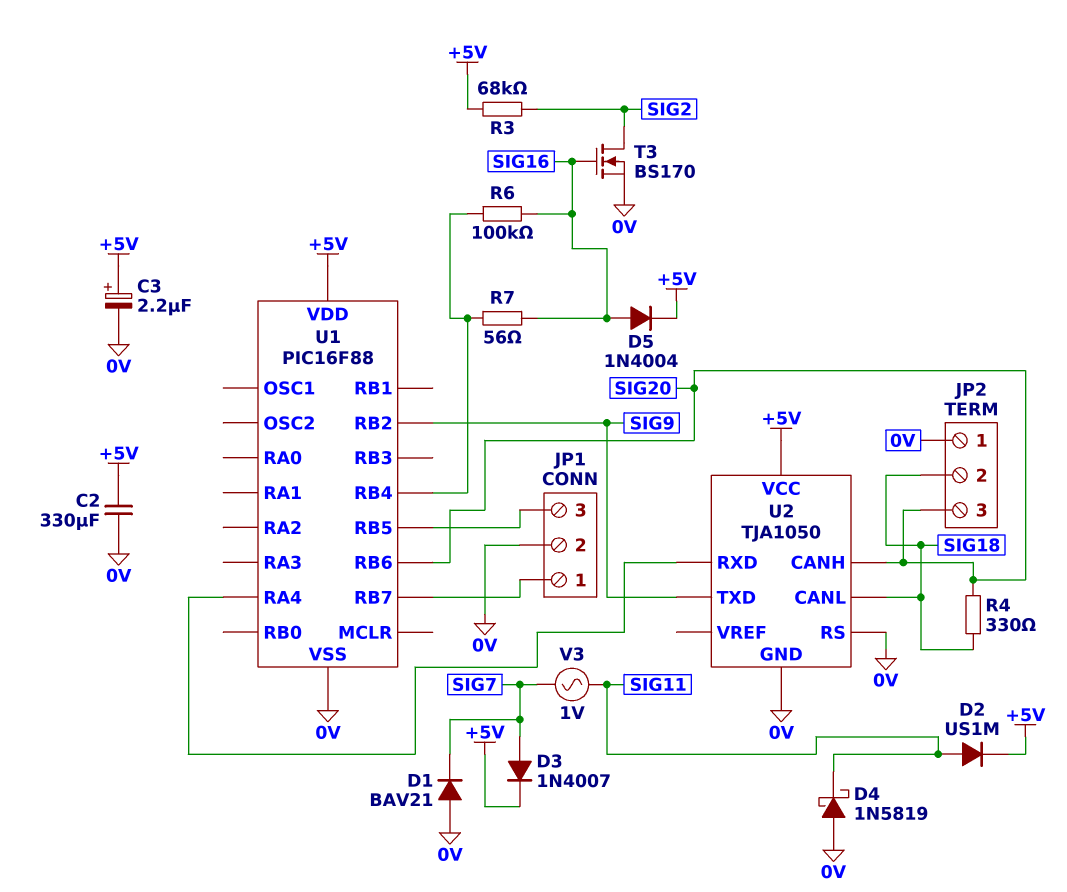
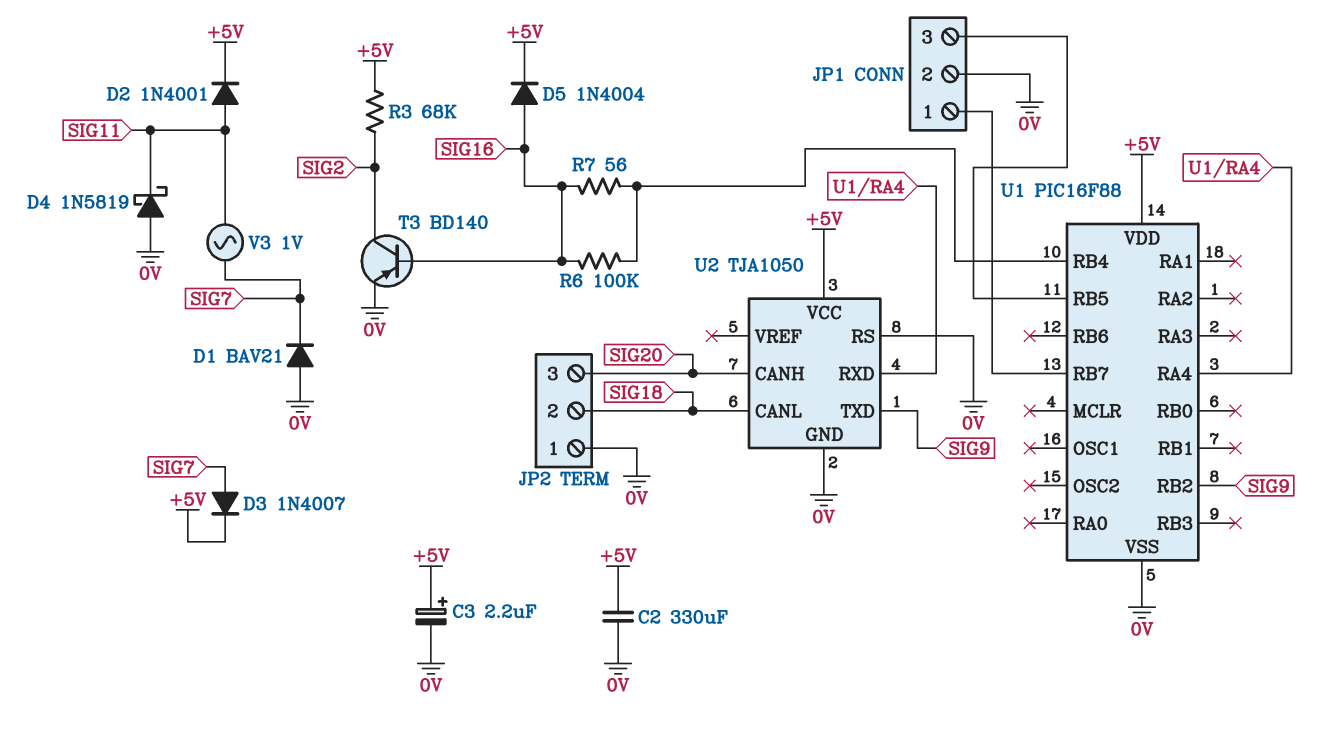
D2: diode US1M (A SIG11, K +5V) -> diode 1N4001 (A SIG11, K +5V)
R4: 330 (SIG18, SIG20) -> none
T3: NMOS BS170 (G SIG16, D SIG2, S 0V) -> PNP BD140 (B SIG16, C SIG2, E 0V)
U1 pin RB6: SIG20 -> none

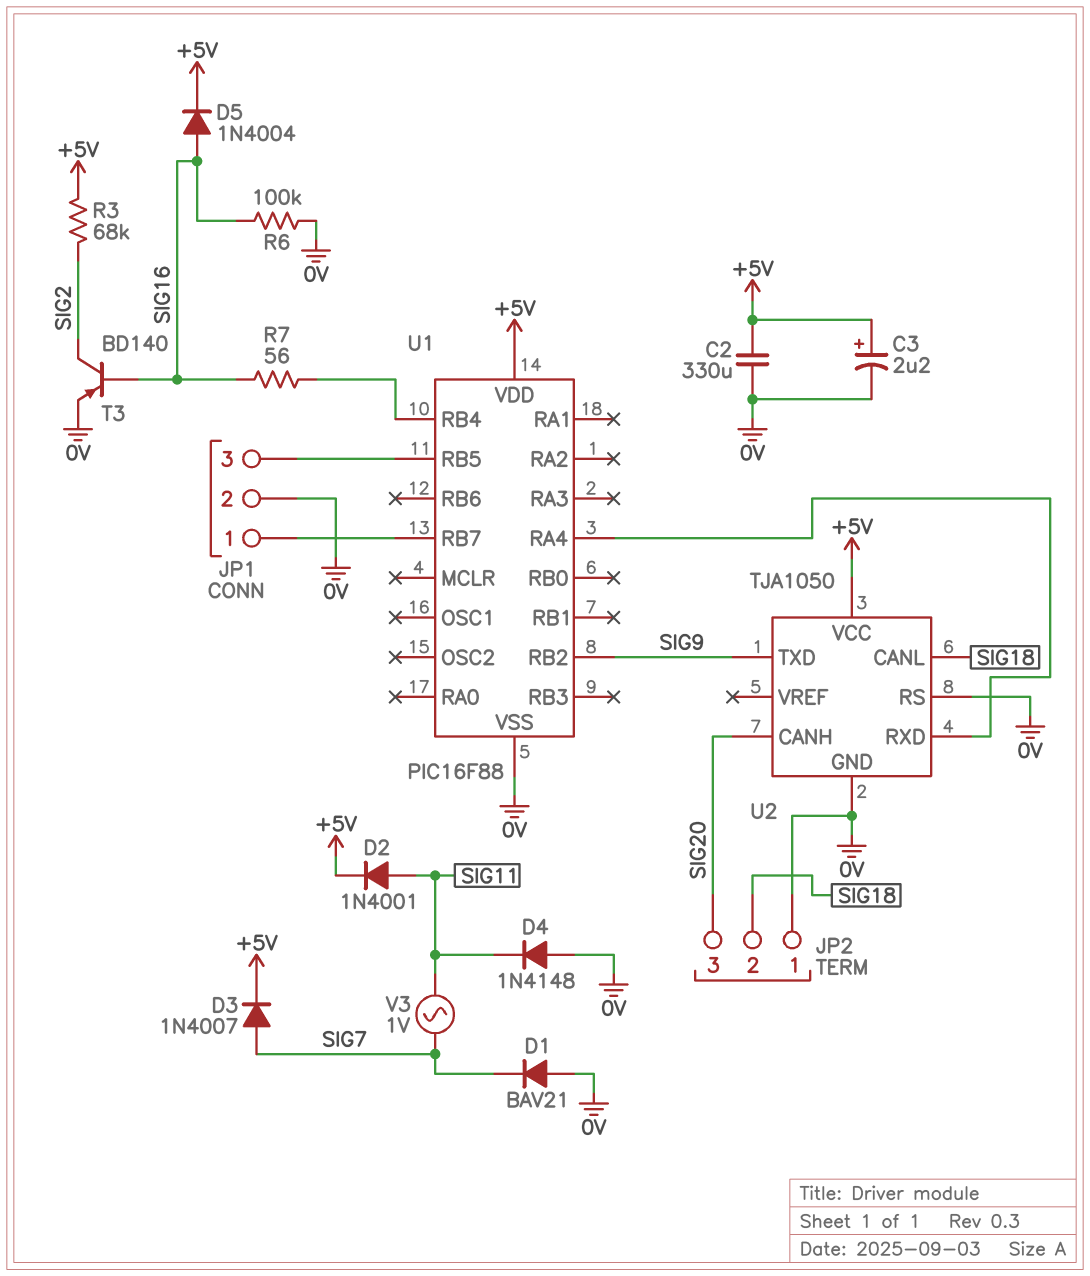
D4: schottky 1N5819 (A 0V, K SIG11) -> diode 1N4148 (A 0V, K SIG11)
R6: 100k (SIG16, U1/RB4) -> 100k (0V, SIG16)

